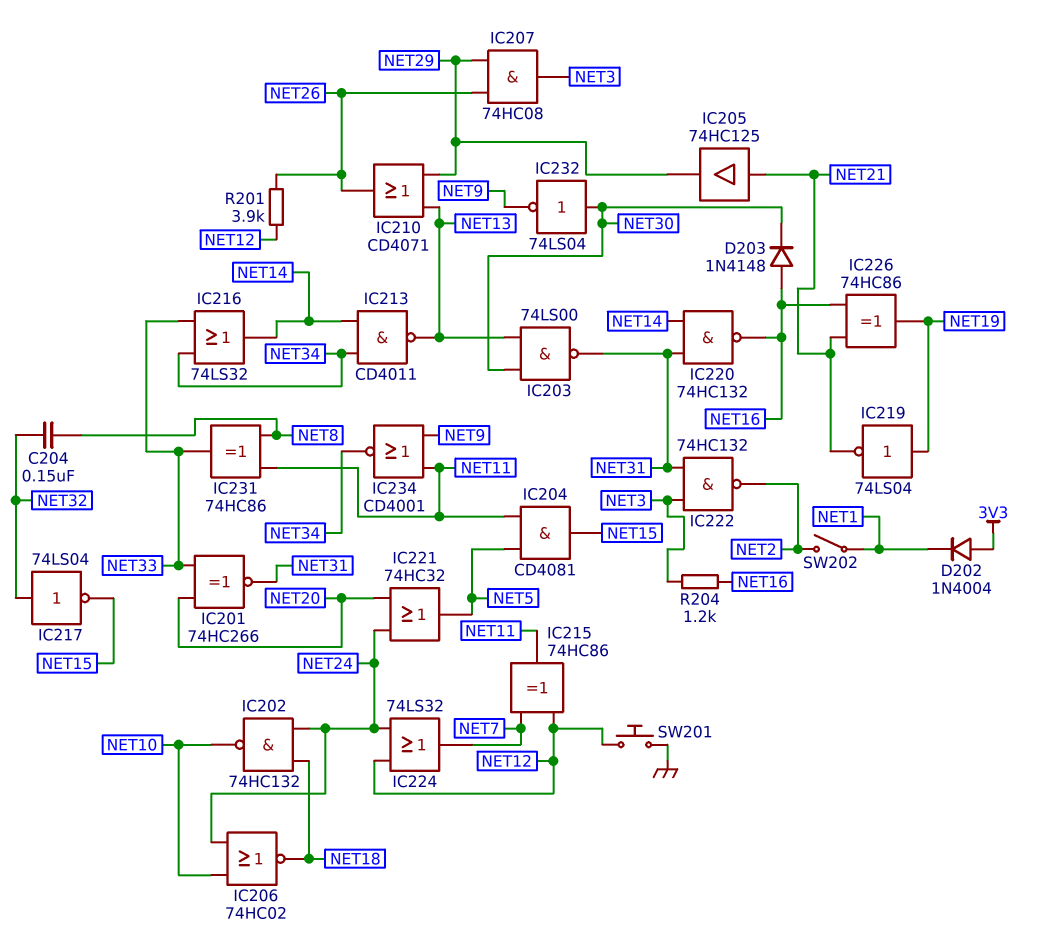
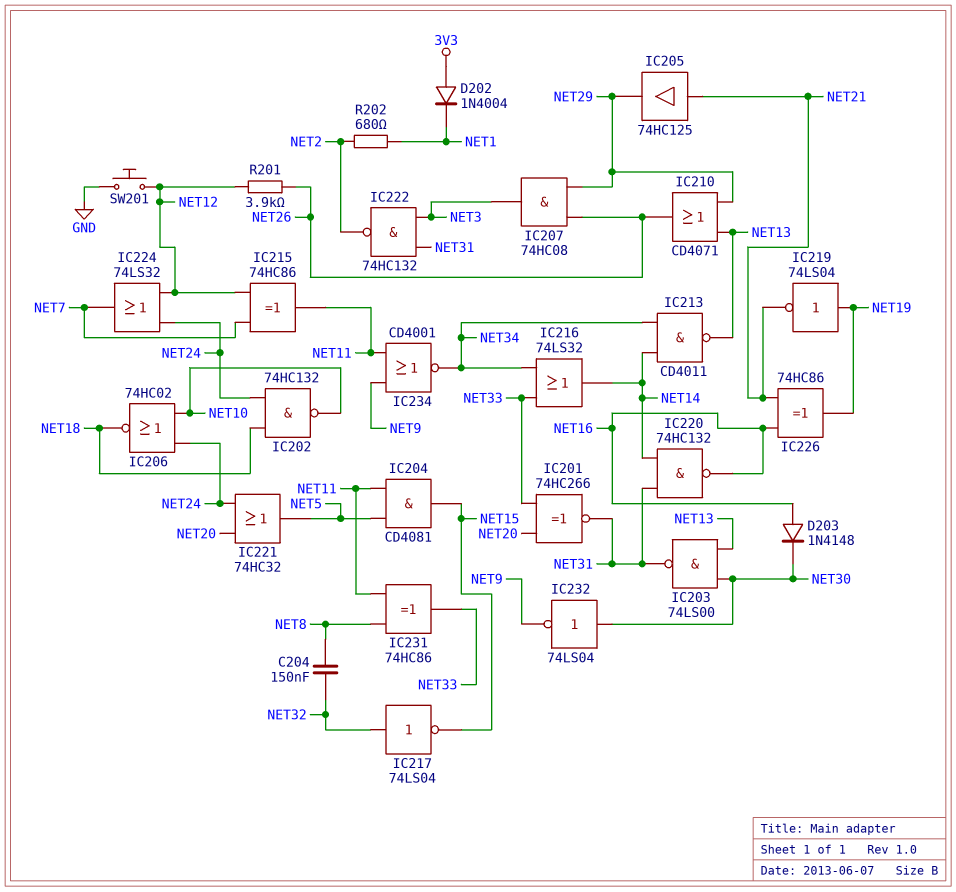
R202: none -> 680 (NET1, NET2)
R204: 1.2k (NET3, NET16) -> none
SW202: switch (NET1, NET2) -> none

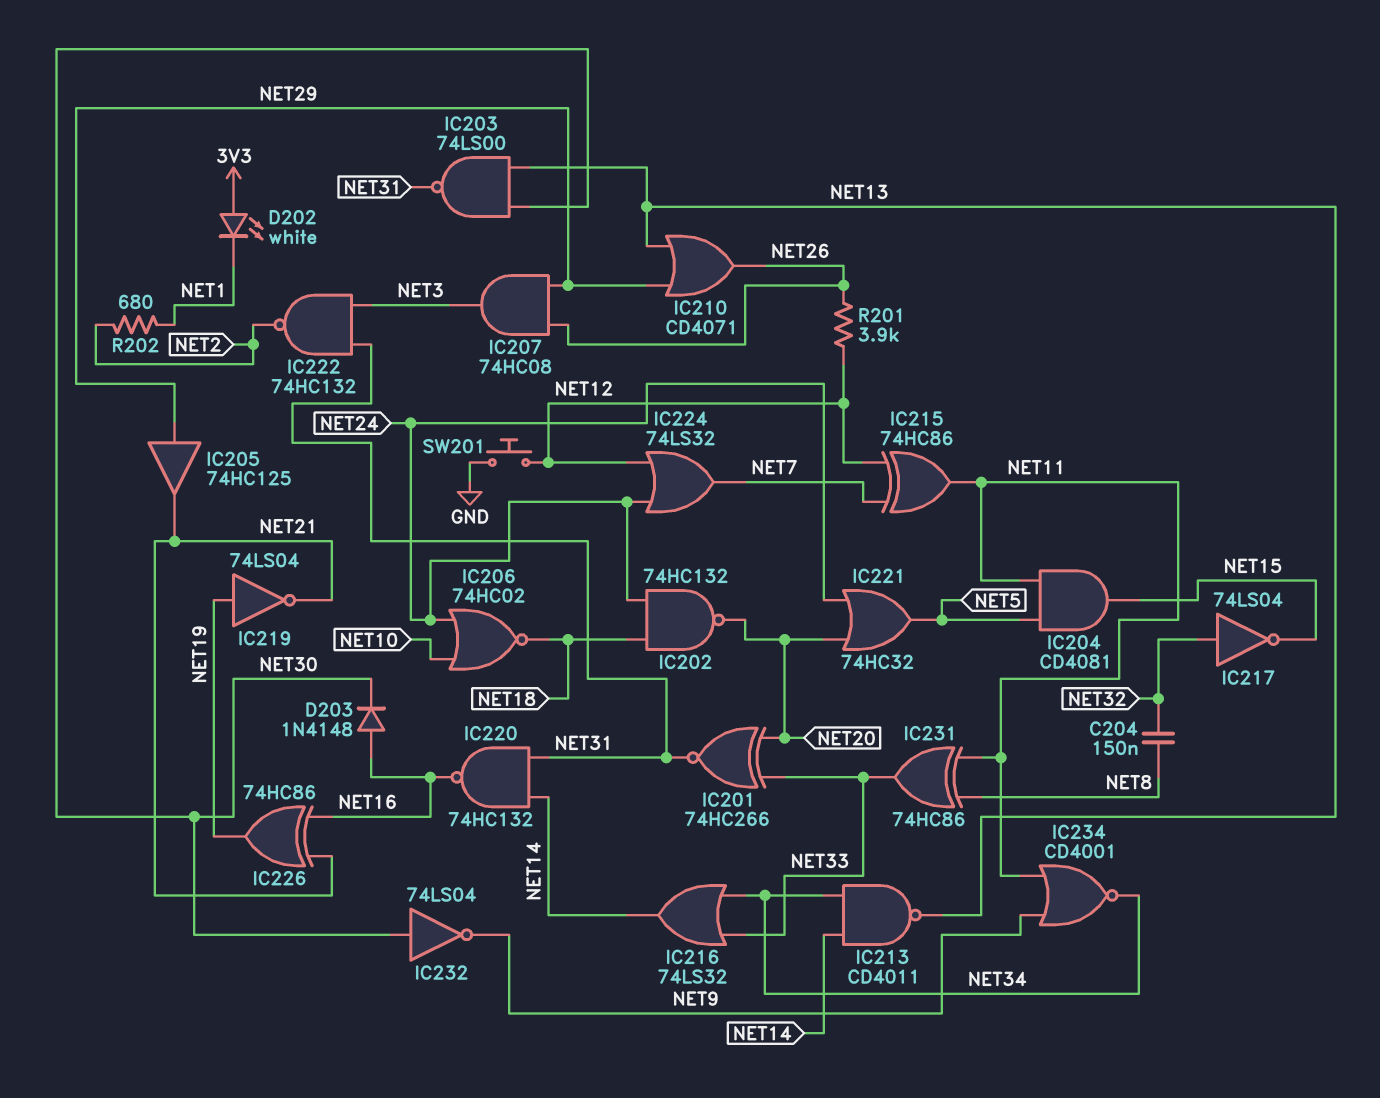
D202: diode 1N4004 (A 3V3, K NET1) -> LED white (A 3V3, K NET1)
IC202: NAND 74HC132 (in NET18, in NET24, out NET10) -> NAND 74HC132 (in NET18, in NET24, out NET20)
IC205: buffer 74HC125 (in NET21, out NET29) -> buffer 74HC125 (in NET29, out NET21)

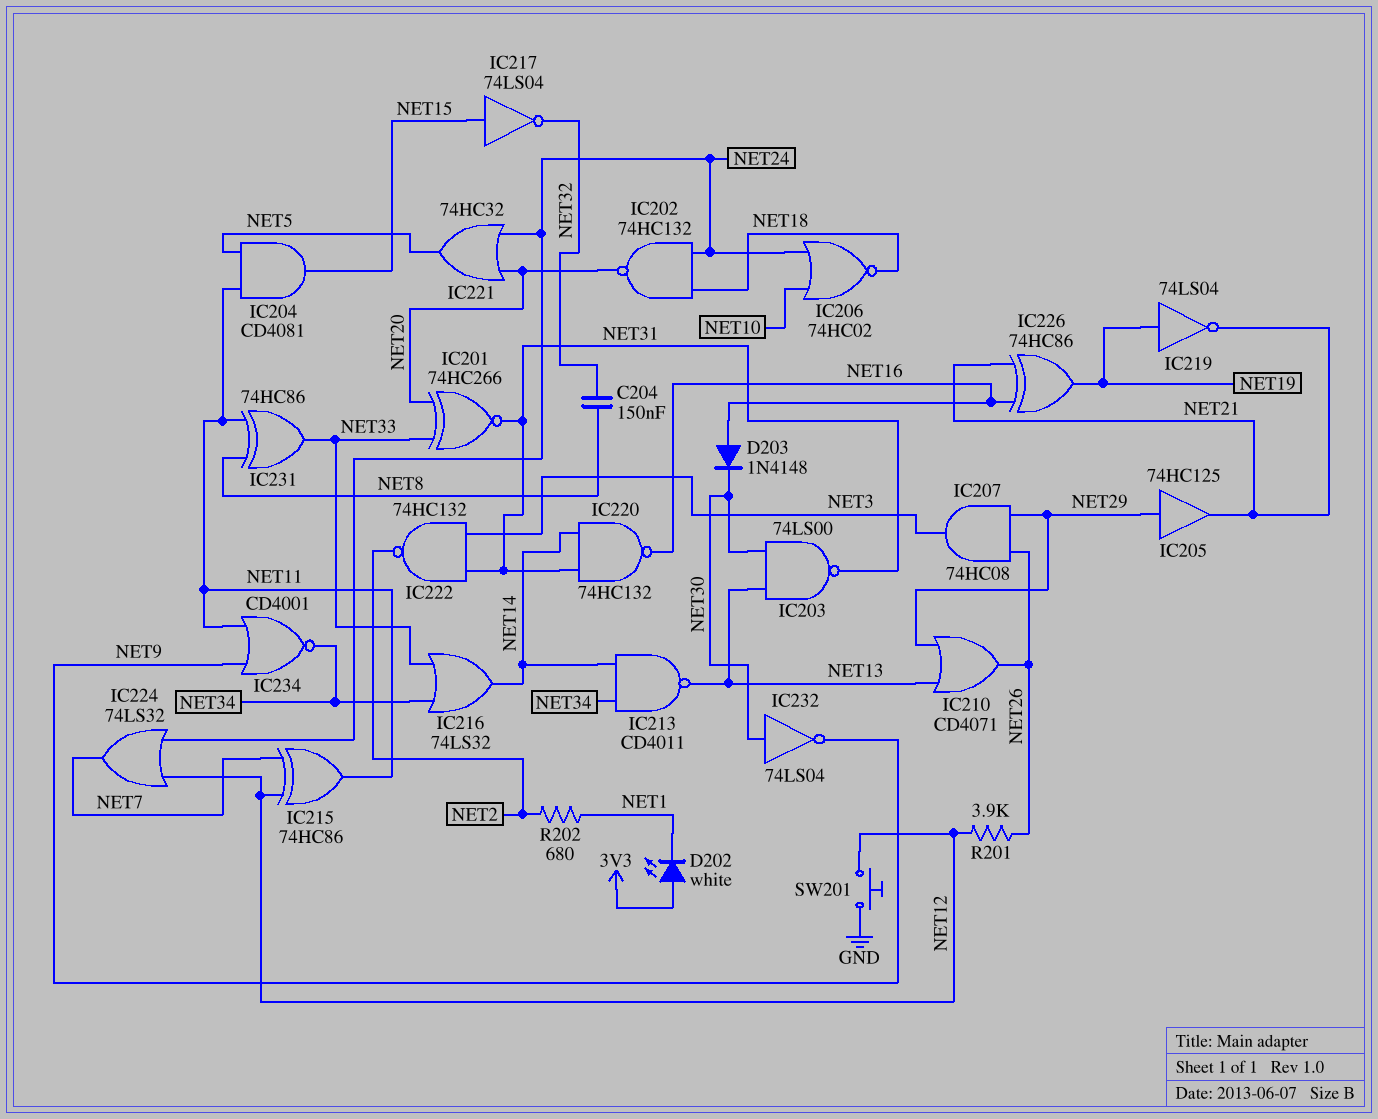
IC217: NOT 74LS04 (in NET32, out NET15) -> NOT 74LS04 (in NET15, out NET32)

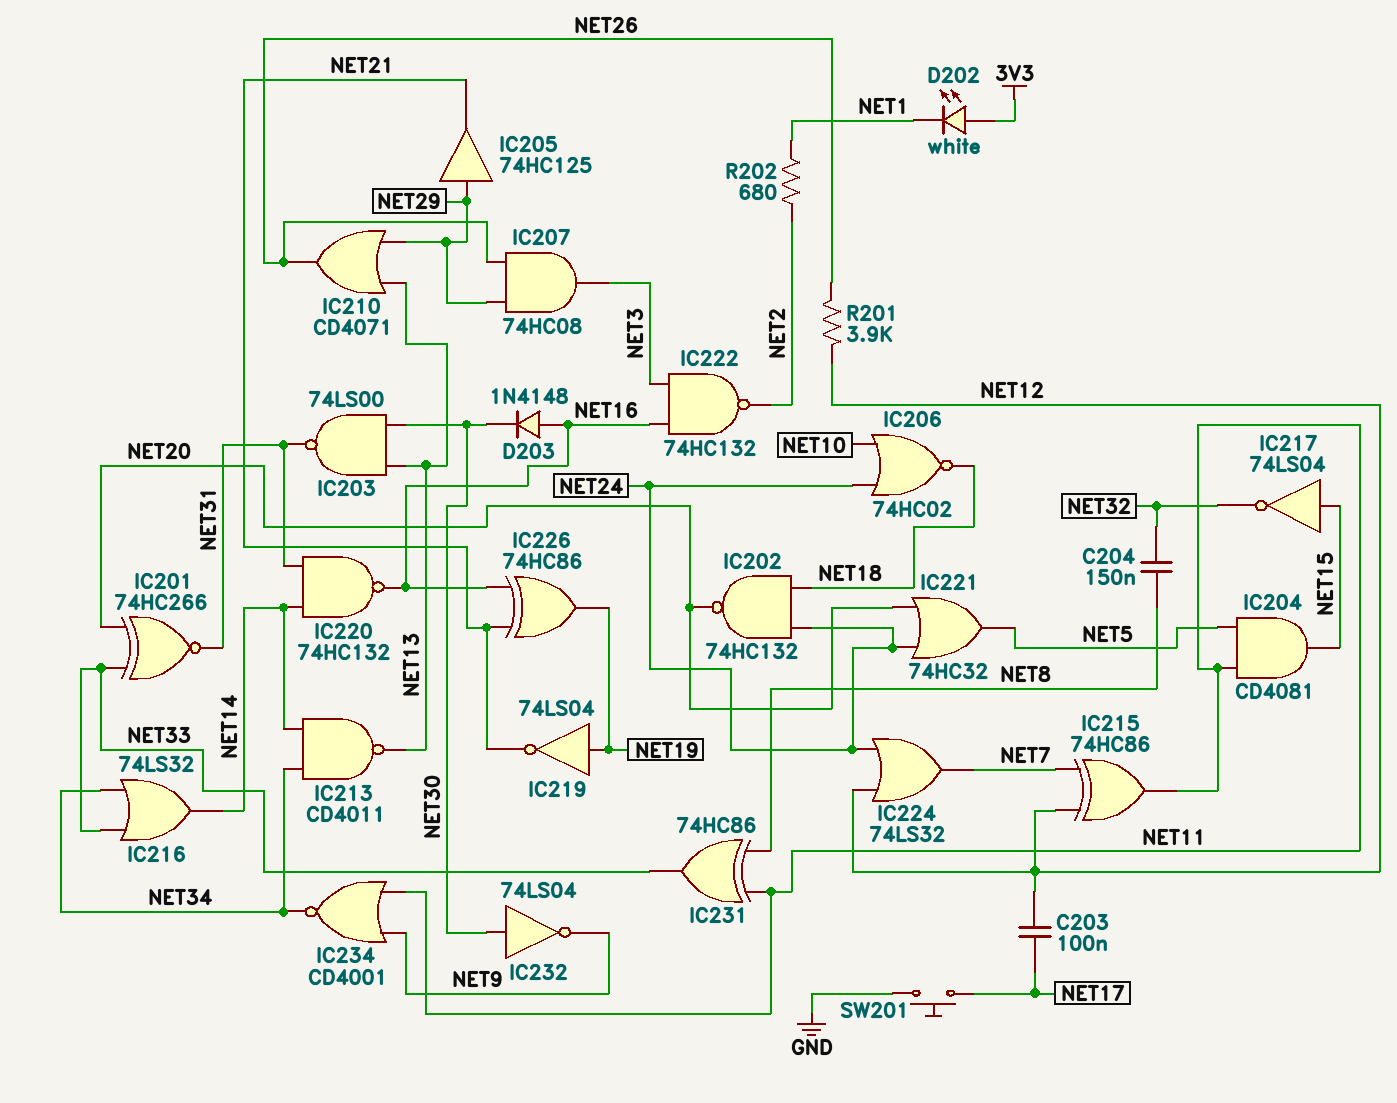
C203: none -> 100nF (NET12, NET17)
IC222: NAND 74HC132 (in NET3, in NET31, out NET2) -> NAND 74HC132 (in NET3, in NET16, out NET2)
SW201: button (GND, NET12) -> button (GND, NET17)

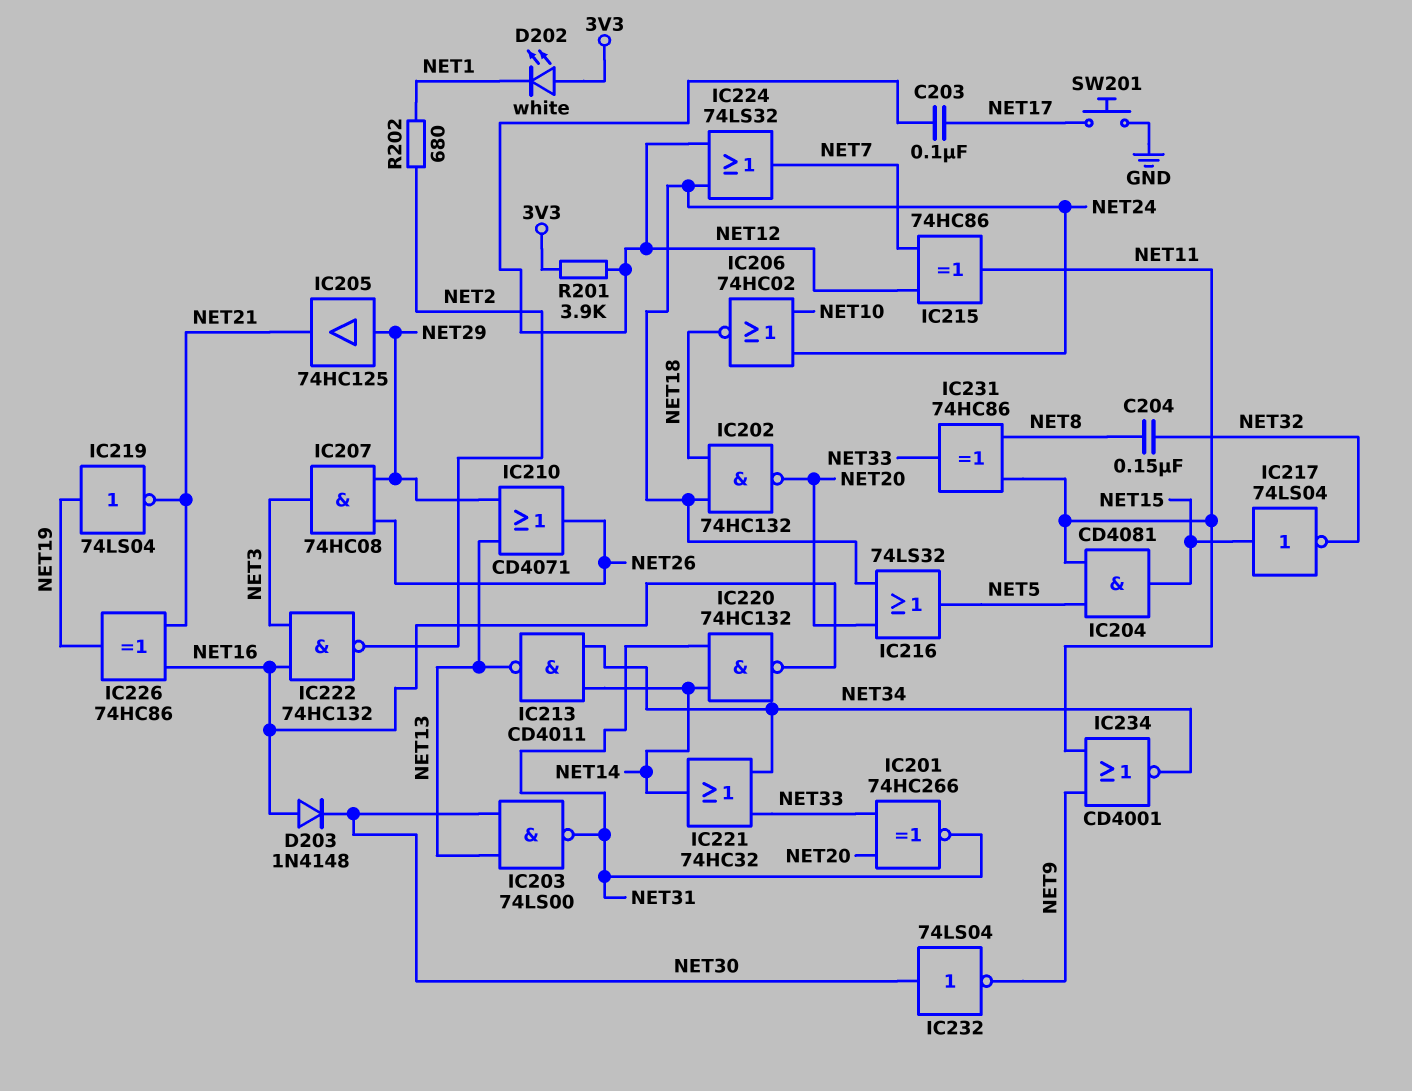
IC216: OR 74LS32 (in NET33, in NET34, out NET14) -> OR 74LS32 (in NET20, in NET24, out NET5)
IC221: OR 74HC32 (in NET20, in NET24, out NET5) -> OR 74HC32 (in NET33, in NET34, out NET14)
R201: 3.9k (NET12, NET26) -> 3.9k (3V3, NET12)

